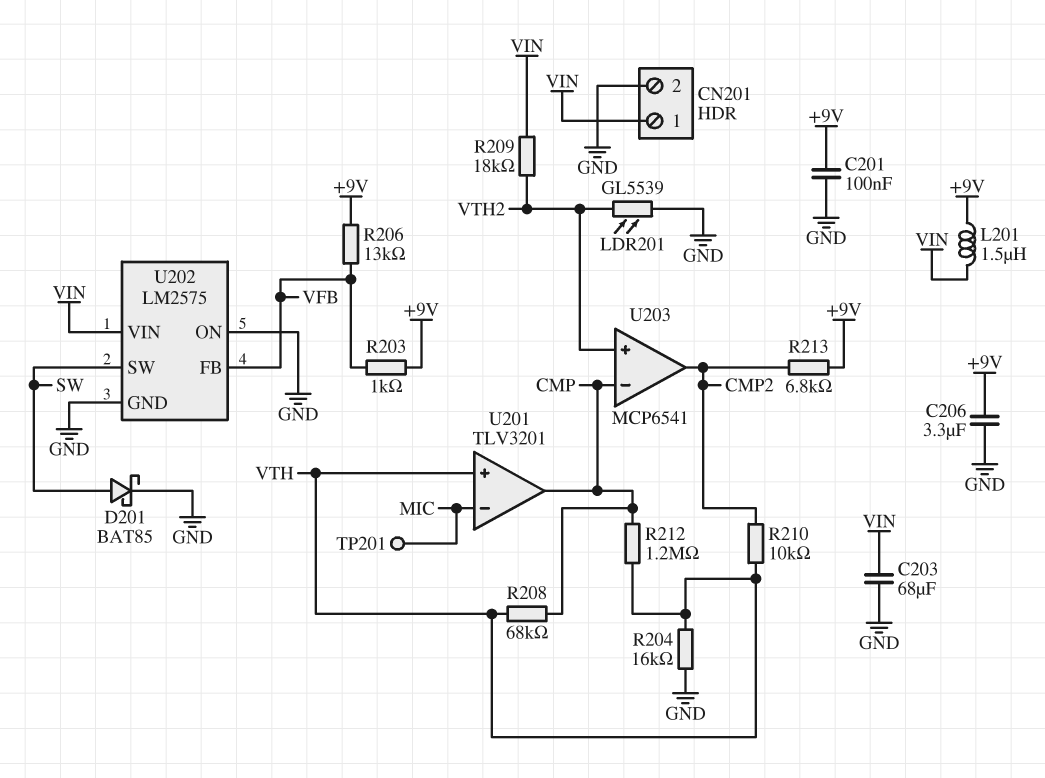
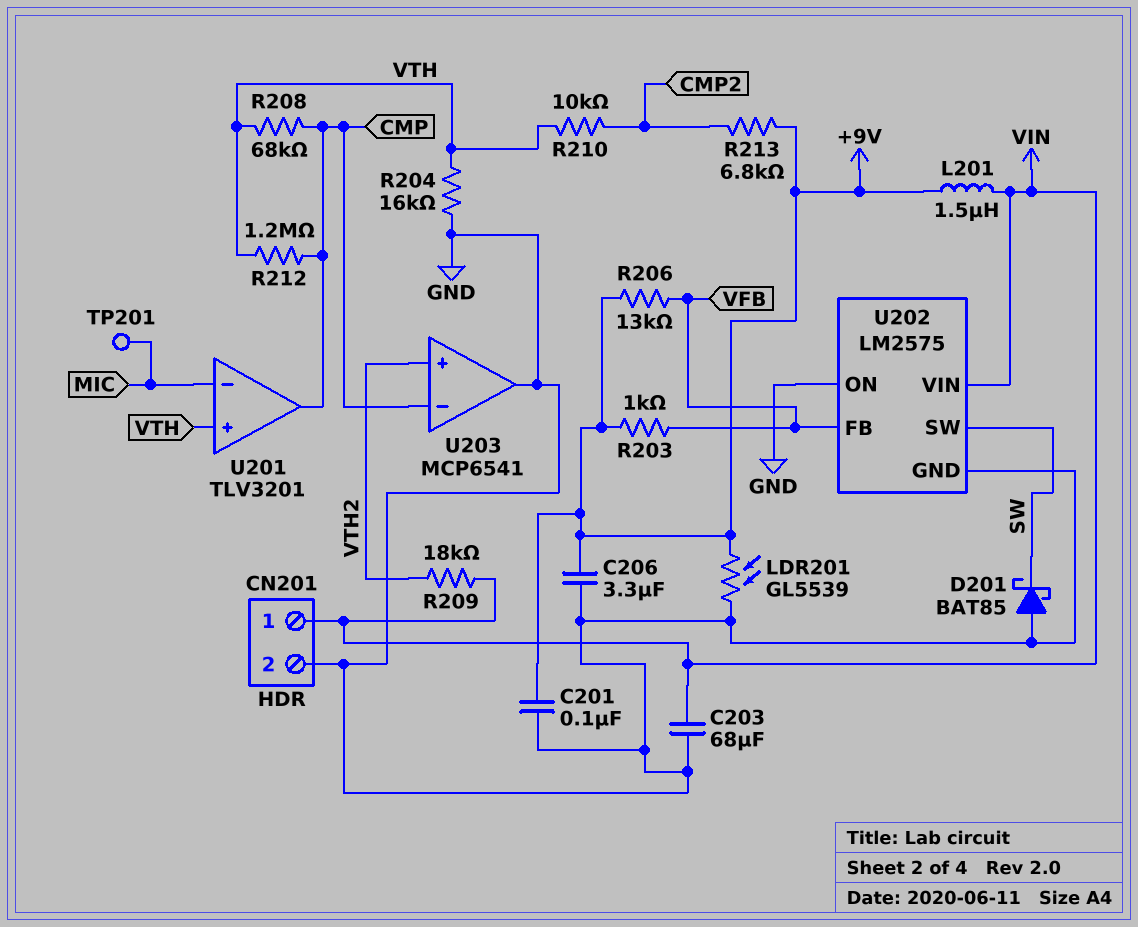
D201: schottky BAT85 (A SW, K GND) -> schottky BAT85 (A GND, K SW)
LDR201: GL5539 (GND, VTH2) -> GL5539 (+9V, GND)
U203 pin out: CMP2 -> GND

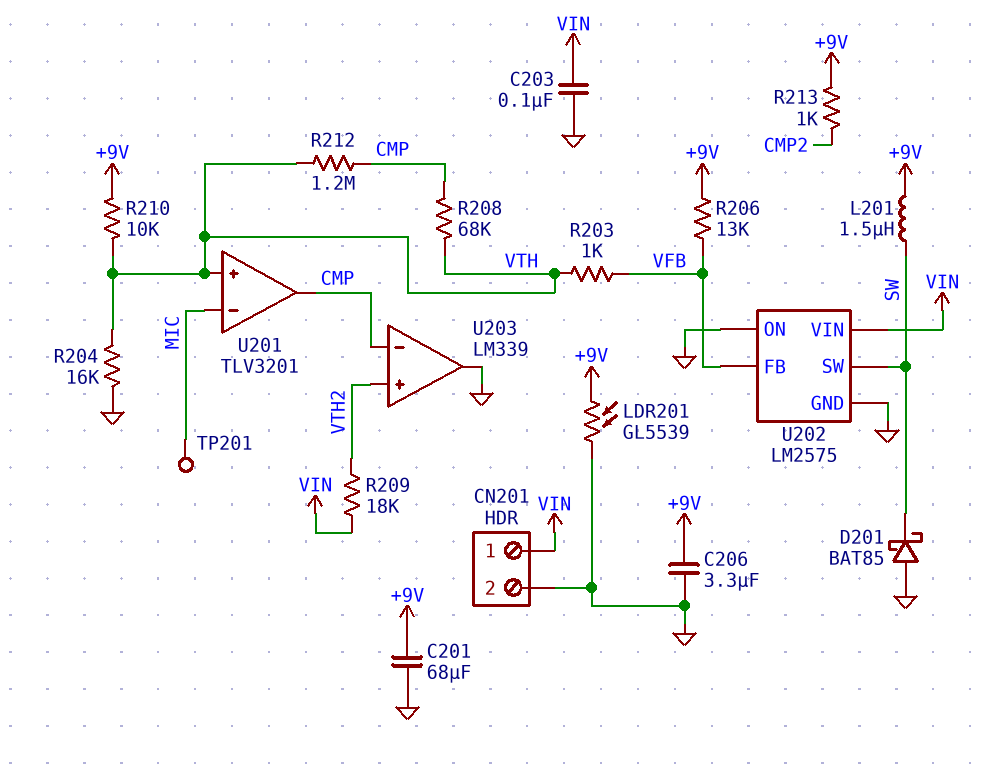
C201: 100nF (+9V, GND) -> 68uF (+9V, GND)
C203: 68uF (GND, VIN) -> 100nF (GND, VIN)
L201: 1.5uH (+9V, VIN) -> 1.5uH (+9V, SW)
R203: 1k (+9V, VFB) -> 1k (VFB, VTH)
R210: 10k (CMP2, VTH) -> 10k (+9V, VTH)
R213: 6.8k (+9V, CMP2) -> 1k (+9V, CMP2)
U203: MCP6541 -> LM339

